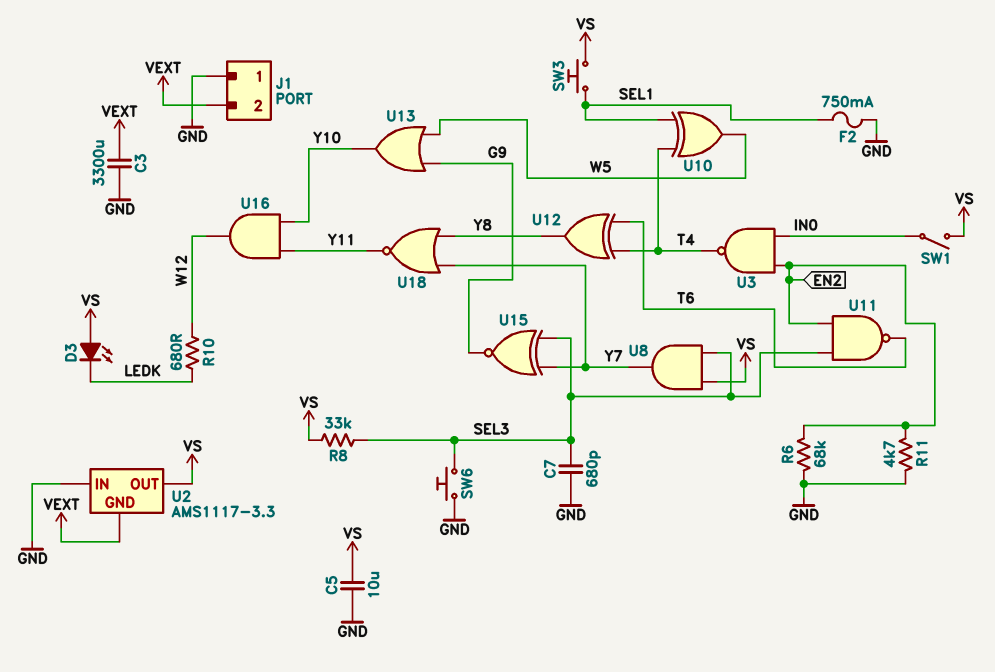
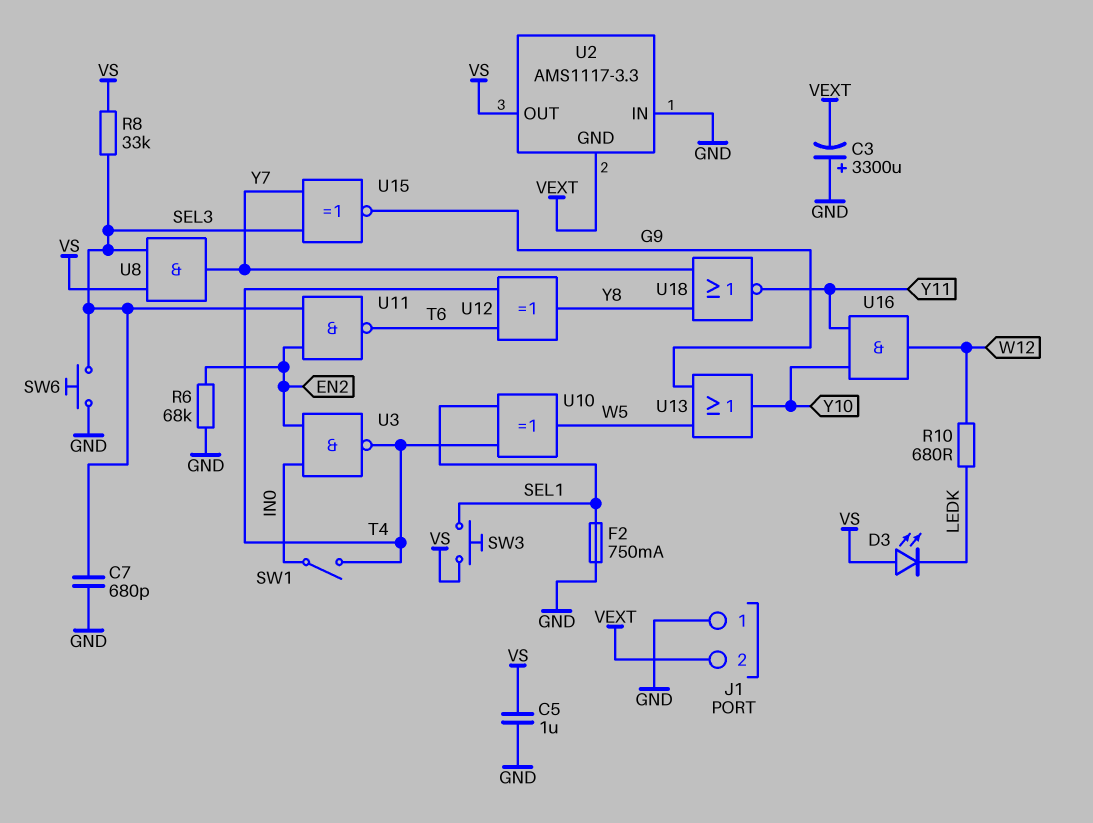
C3: 3300uF (GND, VEXT) -> 3300uF (plus GND, minus VEXT)
C5: 10uF (GND, VS) -> 1uF (GND, VS)
R11: 4.7k (EN2, GND) -> none
SW1: switch (IN0, VS) -> switch (IN0, T4)

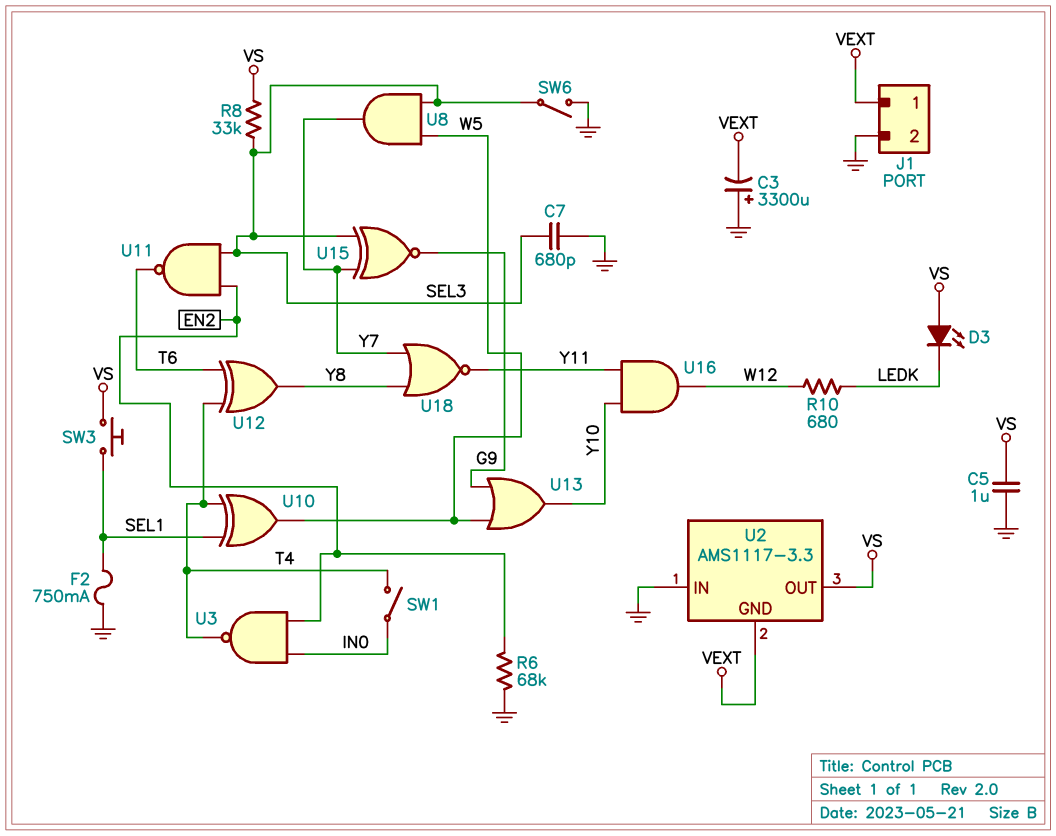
J1 pin 1: GND -> VEXT
J1 pin 2: VEXT -> GND
SW6: button (GND, SEL3) -> switch (GND, SEL3)
U8: AND (in SEL3, in VS, out Y7) -> AND (in SEL3, in W5, out Y7)

